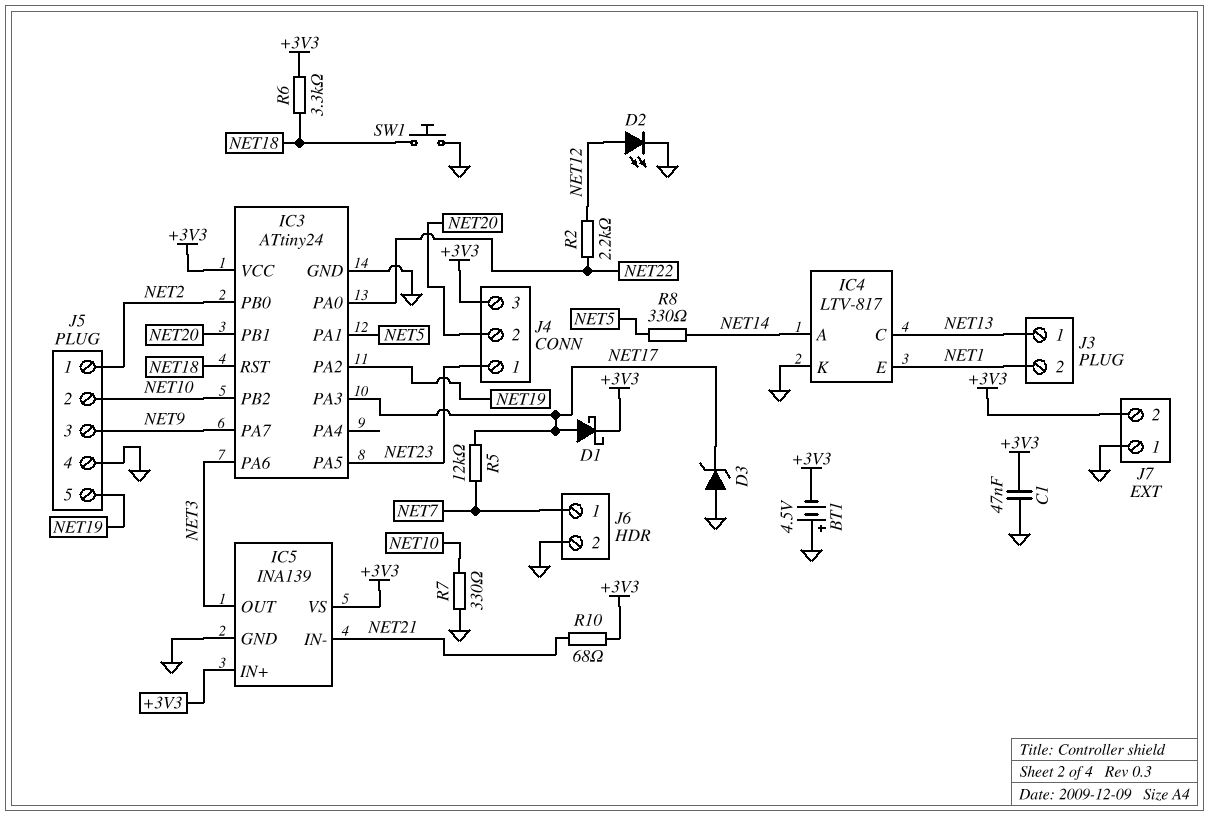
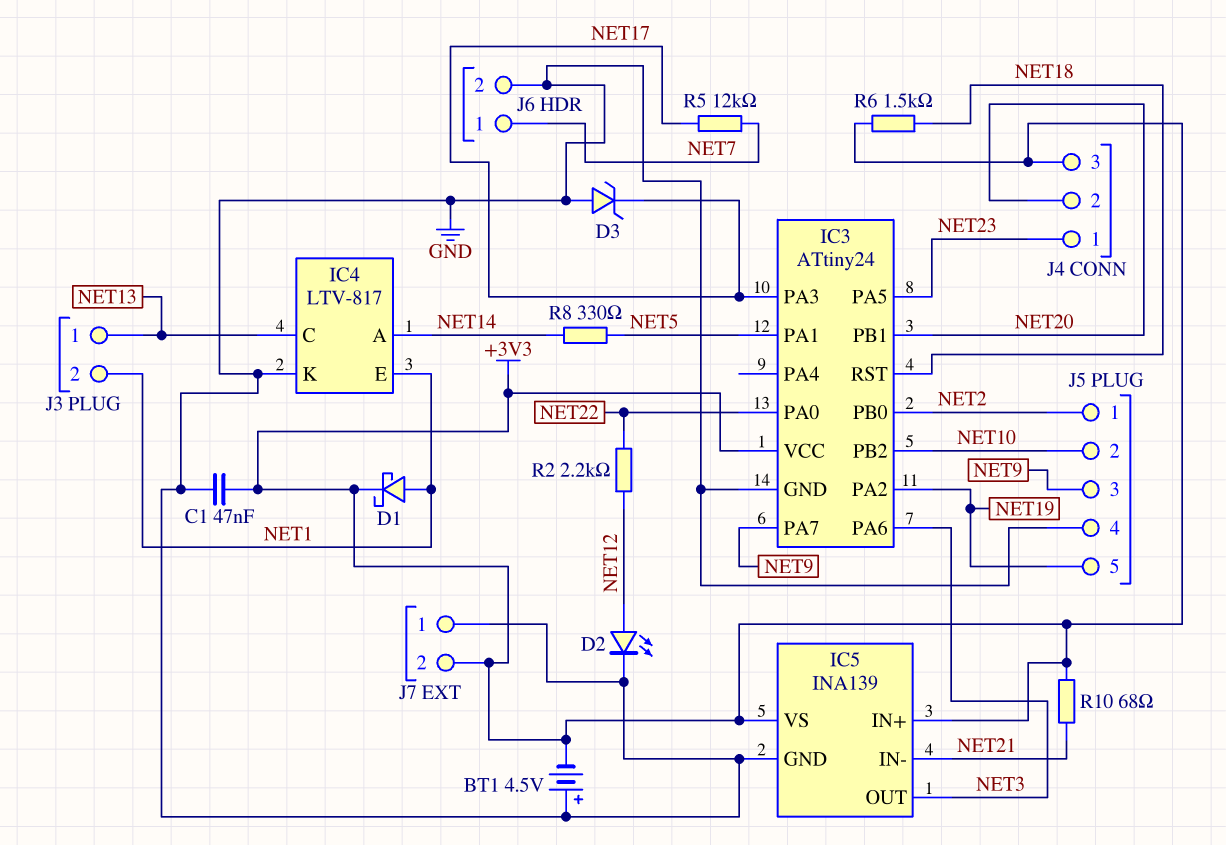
D1: schottky (A NET17, K +3V3) -> schottky (A NET1, K +3V3)
R6: 3.3k (+3V3, NET18) -> 1.5k (+3V3, NET18)
R7: 330 (GND, NET10) -> none
SW1: button (GND, NET18) -> none

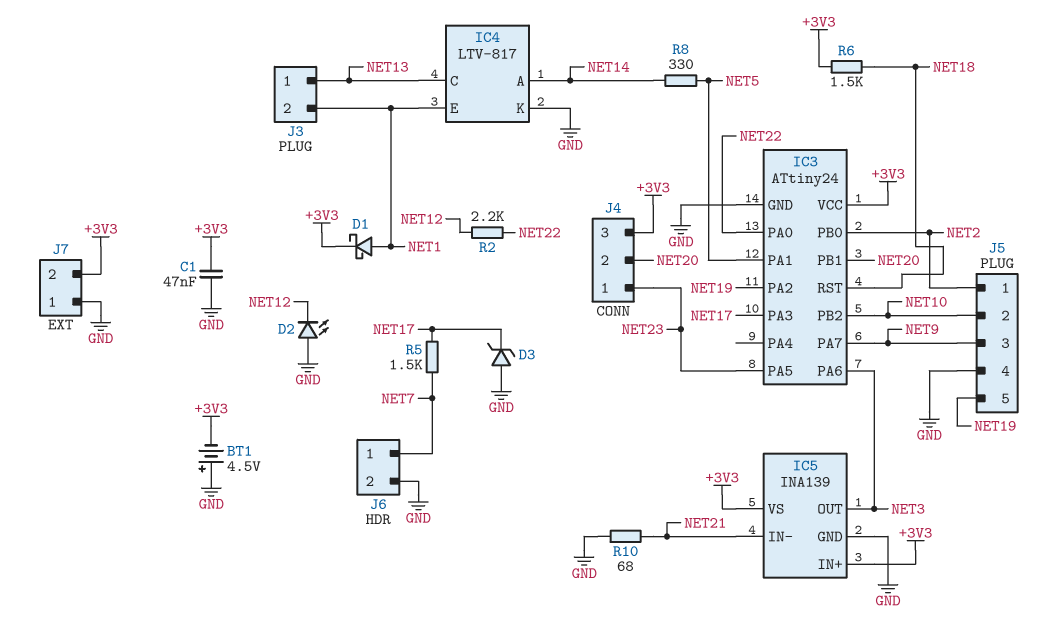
D2: LED (A NET12, K GND) -> LED (A GND, K NET12)
R5: 12k (NET7, NET17) -> 1.5k (NET7, NET17)
R10: 68 (+3V3, NET21) -> 68 (GND, NET21)

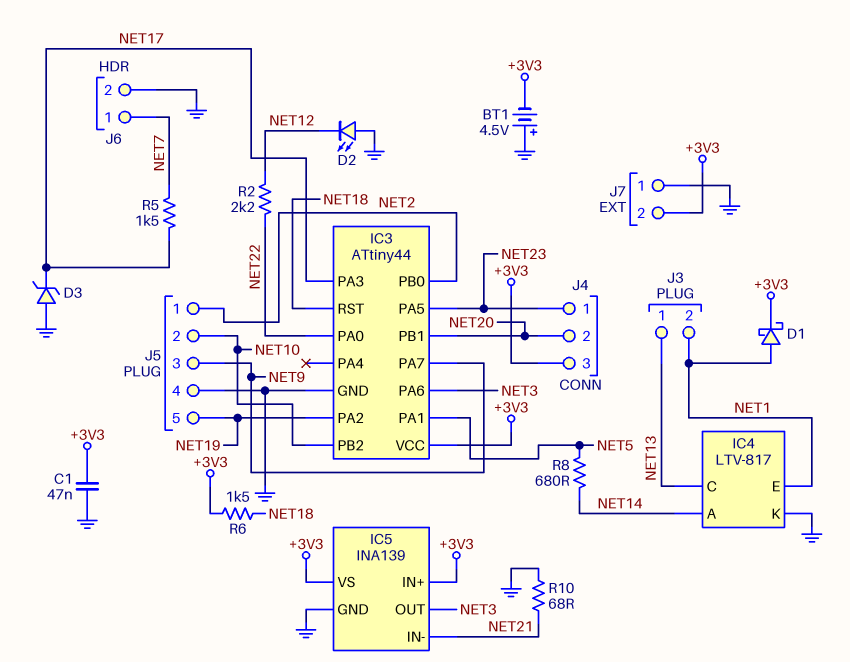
IC3: ATtiny24 -> ATtiny44
R8: 330 (NET5, NET14) -> 680 (NET5, NET14)

